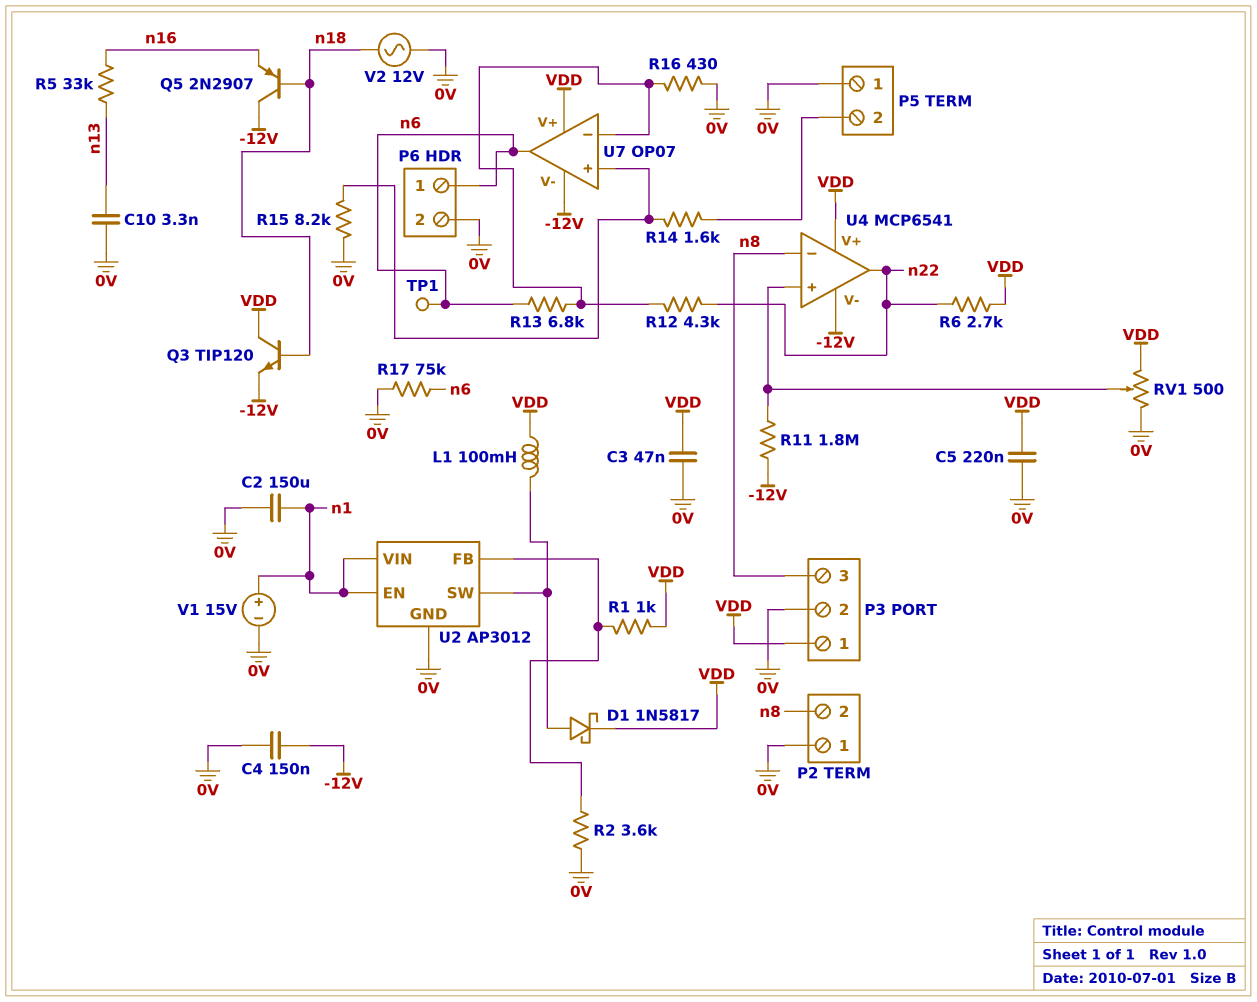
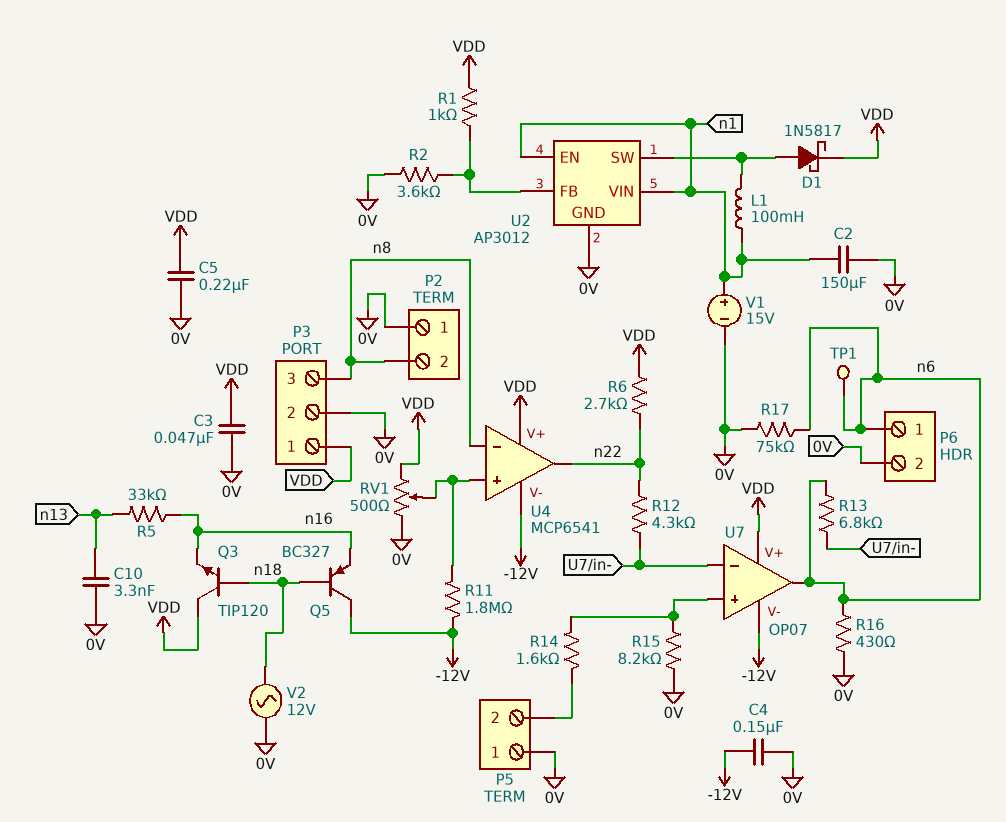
L1: 100mH (U2/SW, VDD) -> 100mH (U2/SW, n1)
Q3: NPN TIP120 (B n18, C VDD, E -12V) -> NPN TIP120 (B n18, C VDD, E n16)
Q5: PNP 2N2907 (B n18, C -12V, E n16) -> PNP BC327 (B n18, C -12V, E n16)
R16: 430 (0V, U7/in-) -> 430 (0V, n6)

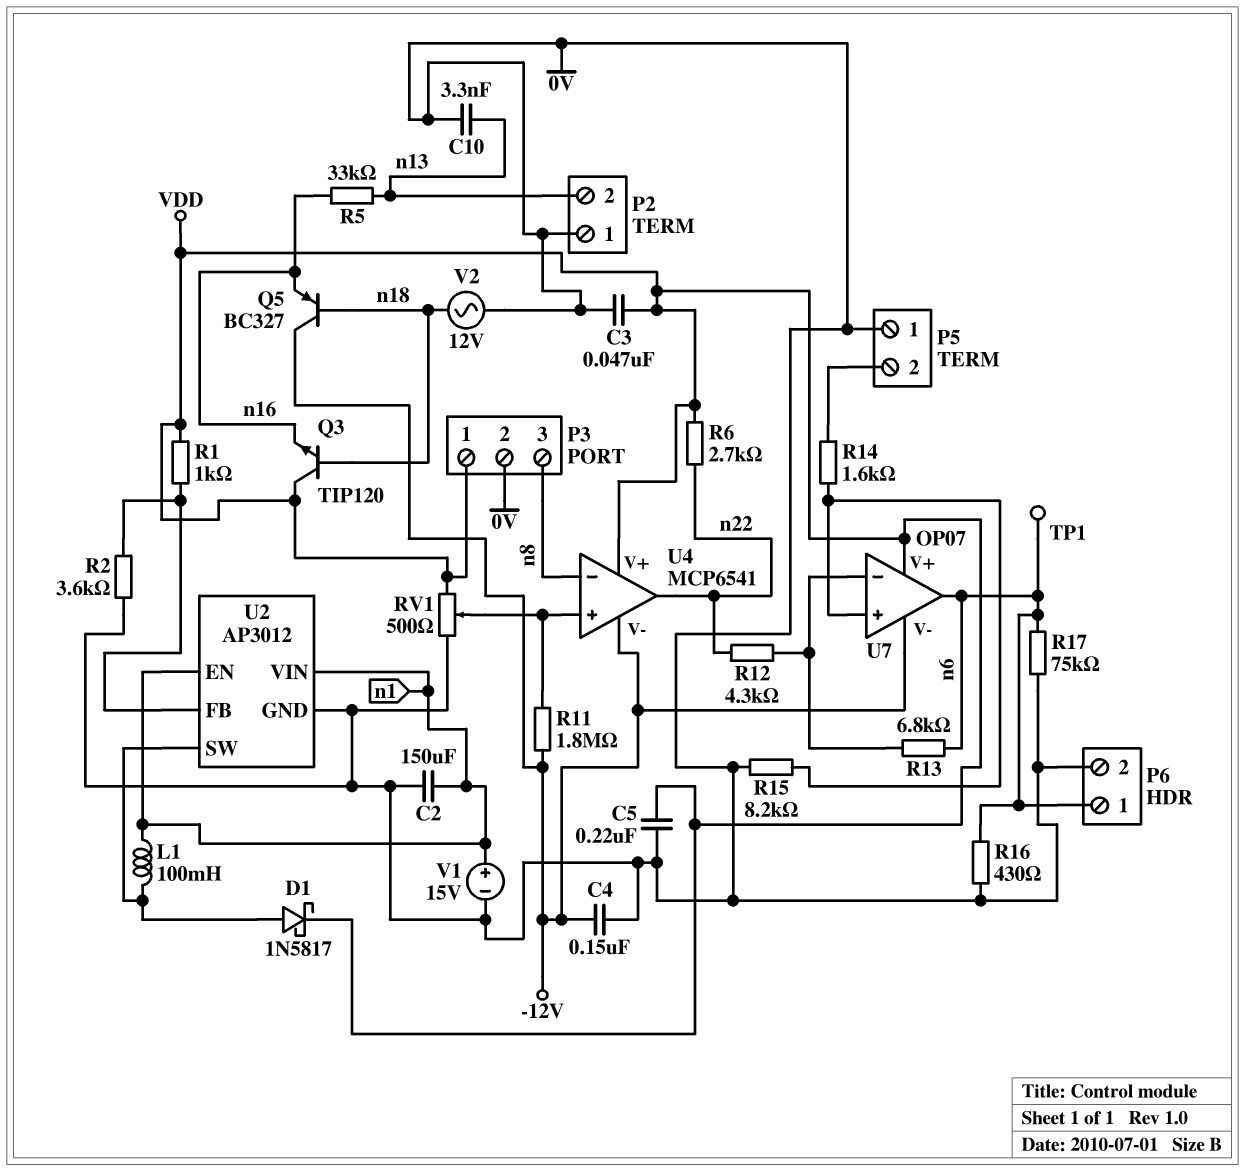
P2 pin 2: n8 -> n13

